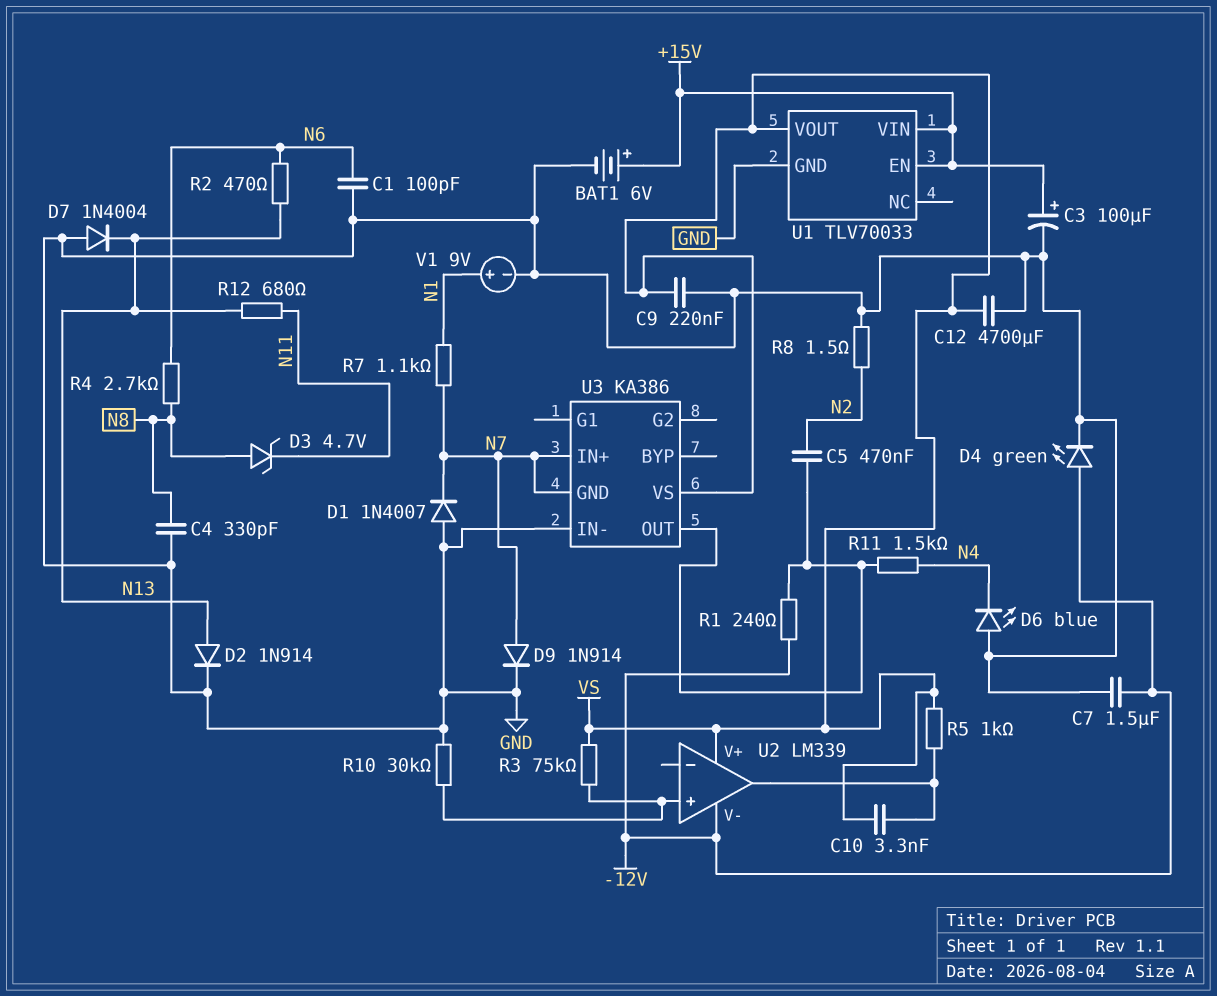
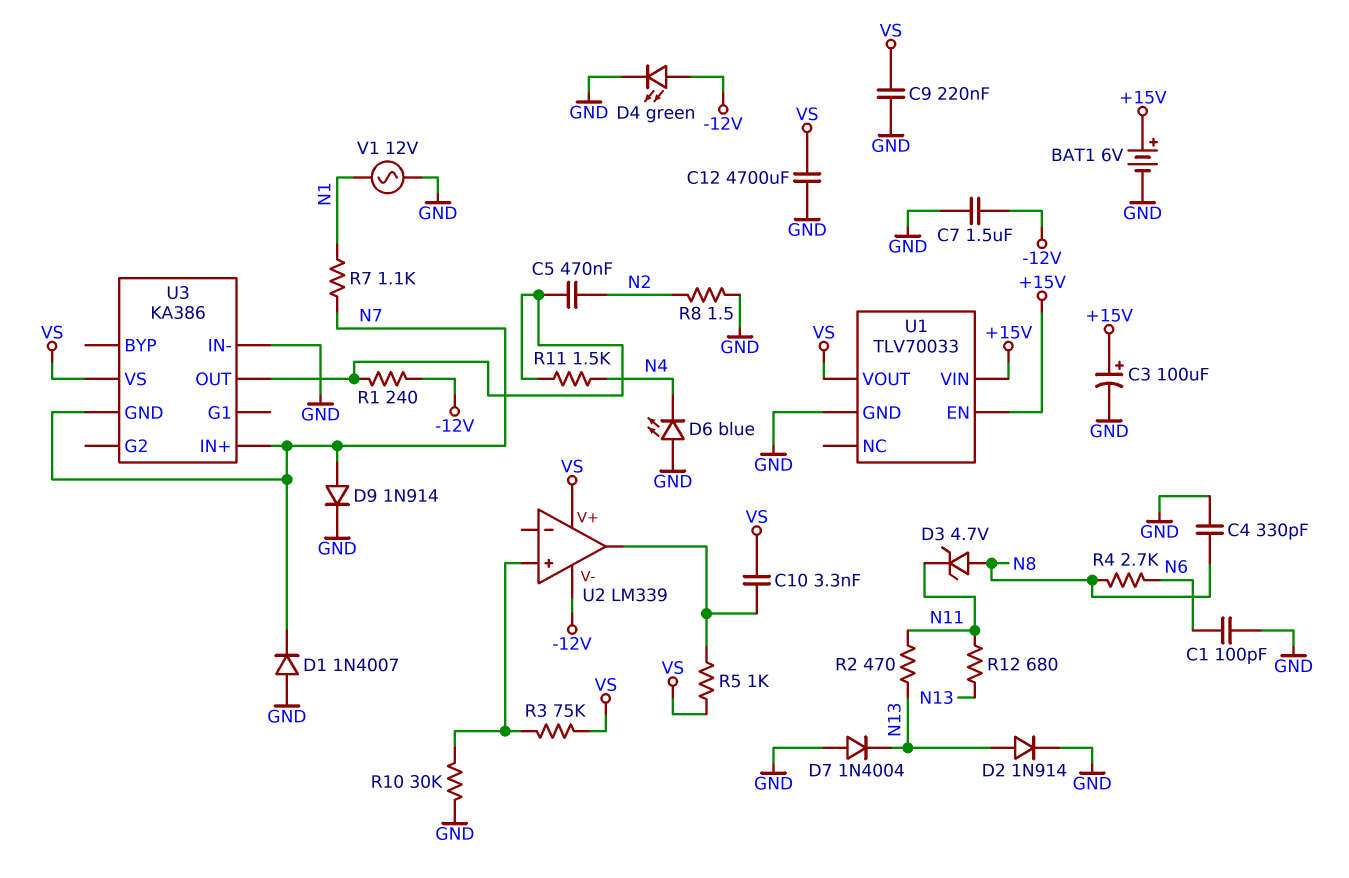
R2: 470 (N6, N13) -> 470 (N11, N13)
V1: 9V (plus N1, minus GND) -> AC 12V (GND, N1)

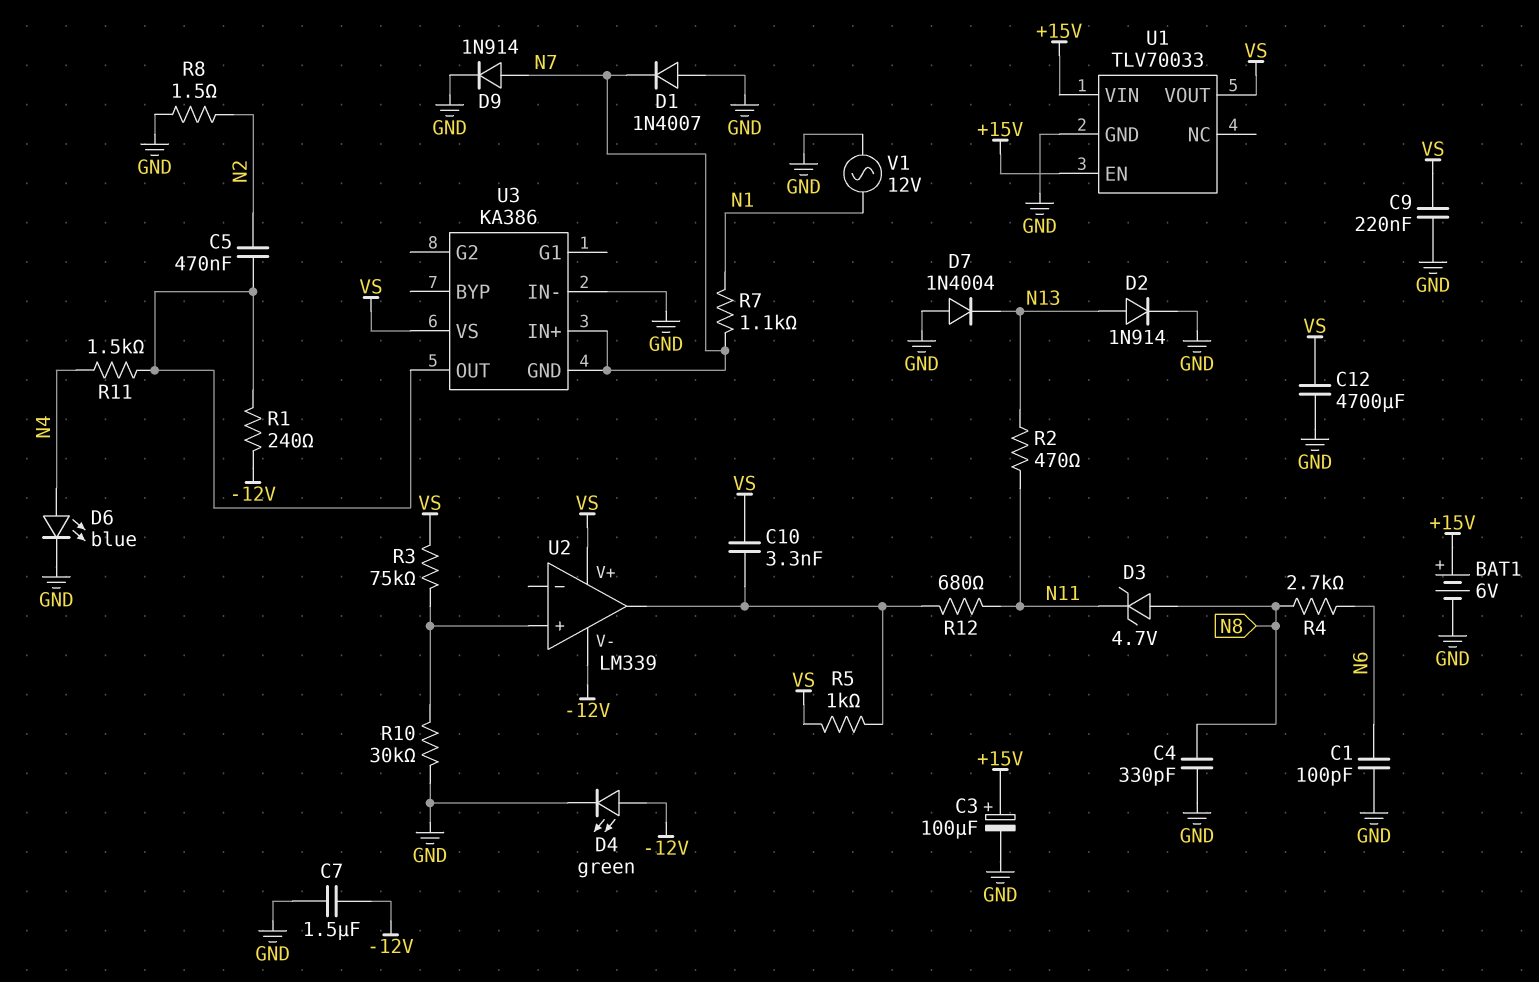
D6: LED blue (A GND, K N4) -> LED blue (A N4, K GND)
R12: 680 (N11, N13) -> 680 (N11, U2/out)

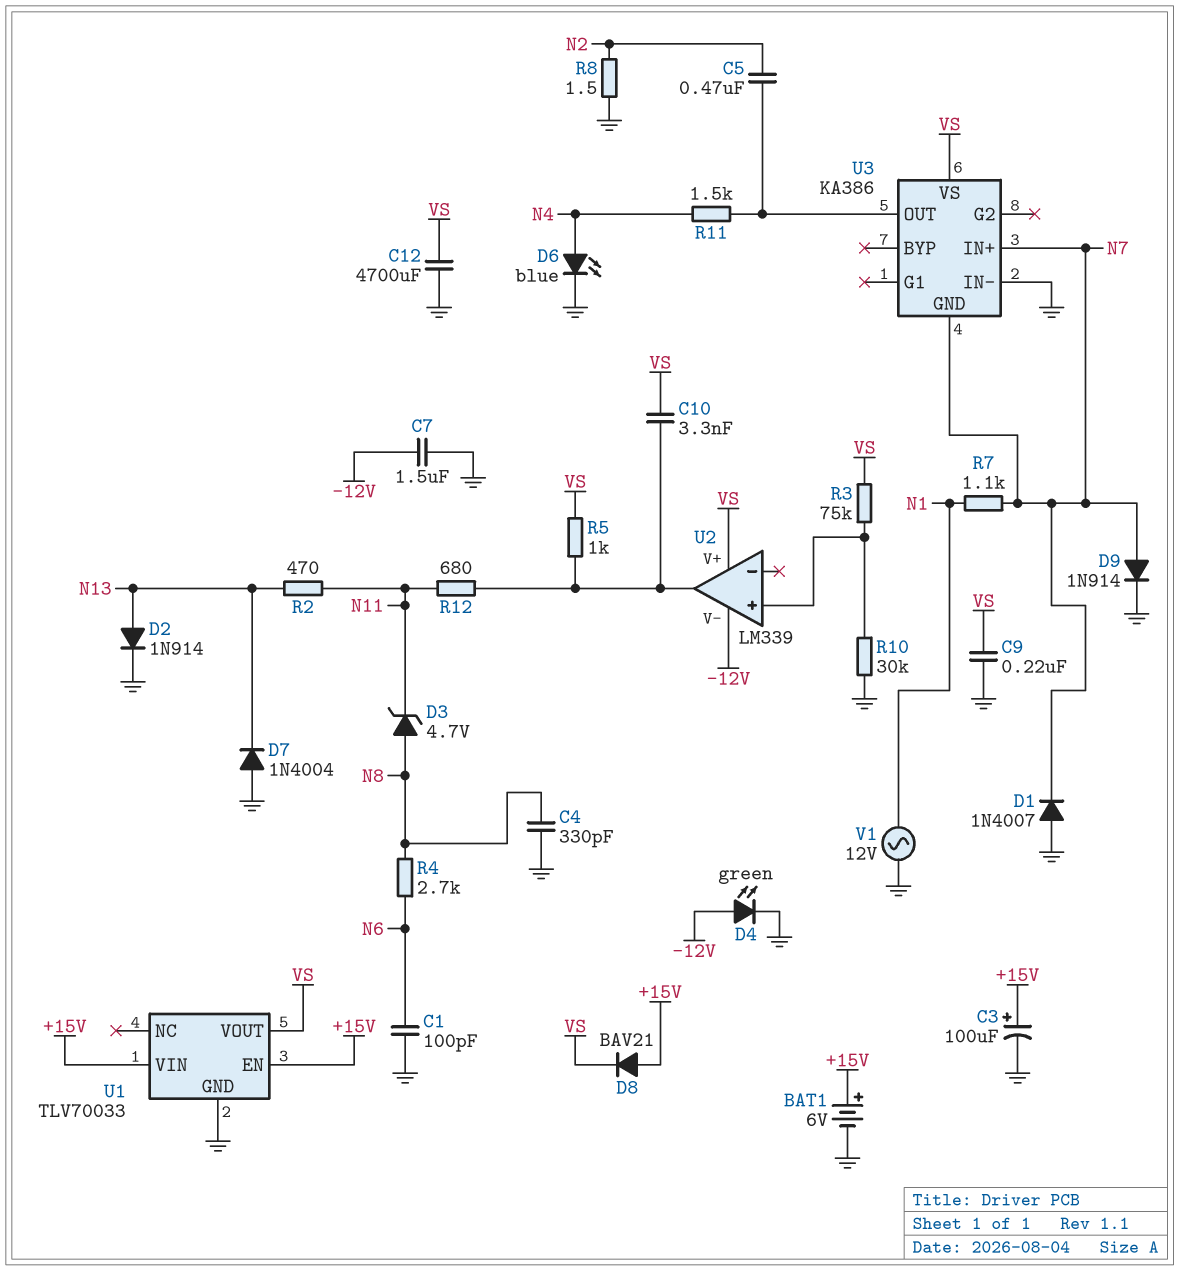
D8: none -> diode BAV21 (A +15V, K VS)
R1: 240 (-12V, U3/OUT) -> none

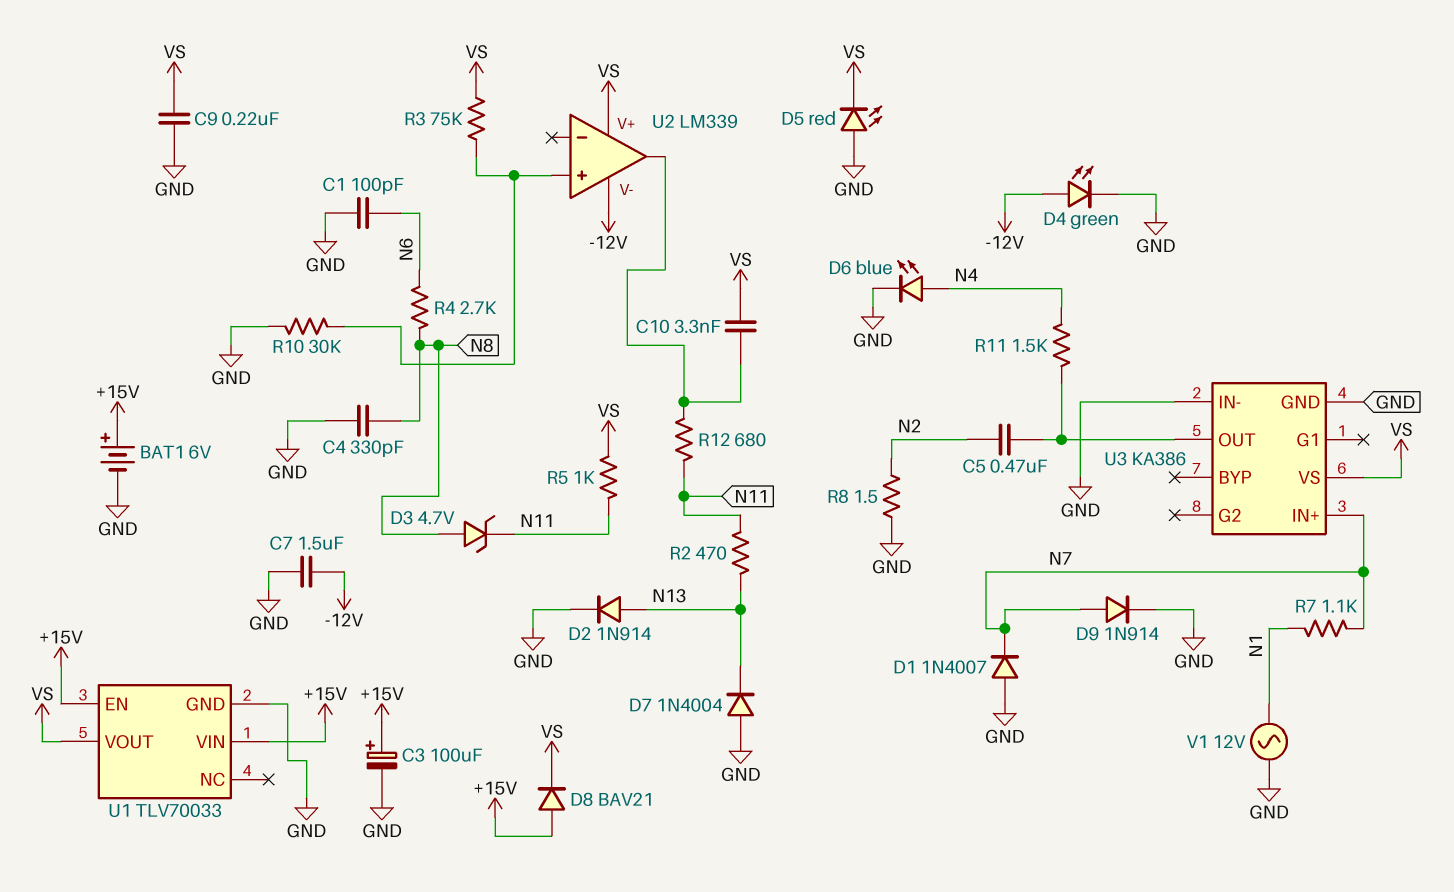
C12: 4700uF (GND, VS) -> none
D5: none -> LED red (A GND, K VS)
R5: 1k (U2/out, VS) -> 1k (N11, VS)
U3 pin GND: N7 -> GND

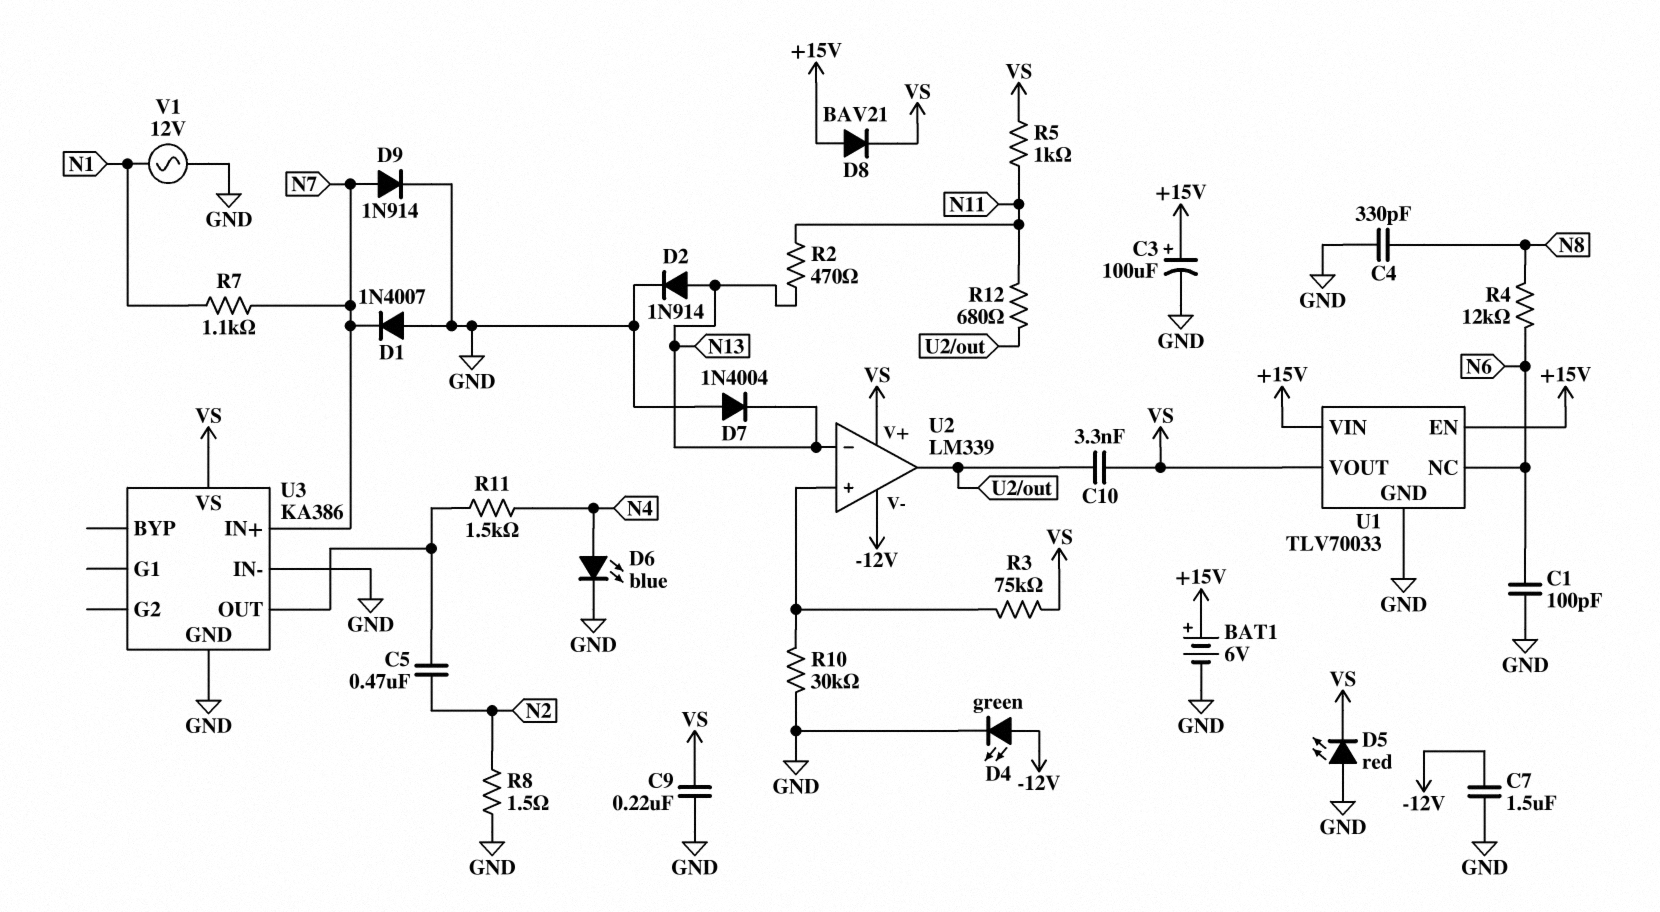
D3: zener 4.7V (A N8, K N11) -> none
R4: 2.7k (N6, N8) -> 12k (N6, N8)
U1 pin NC: none -> N6
U2 pin in-: none -> N13

